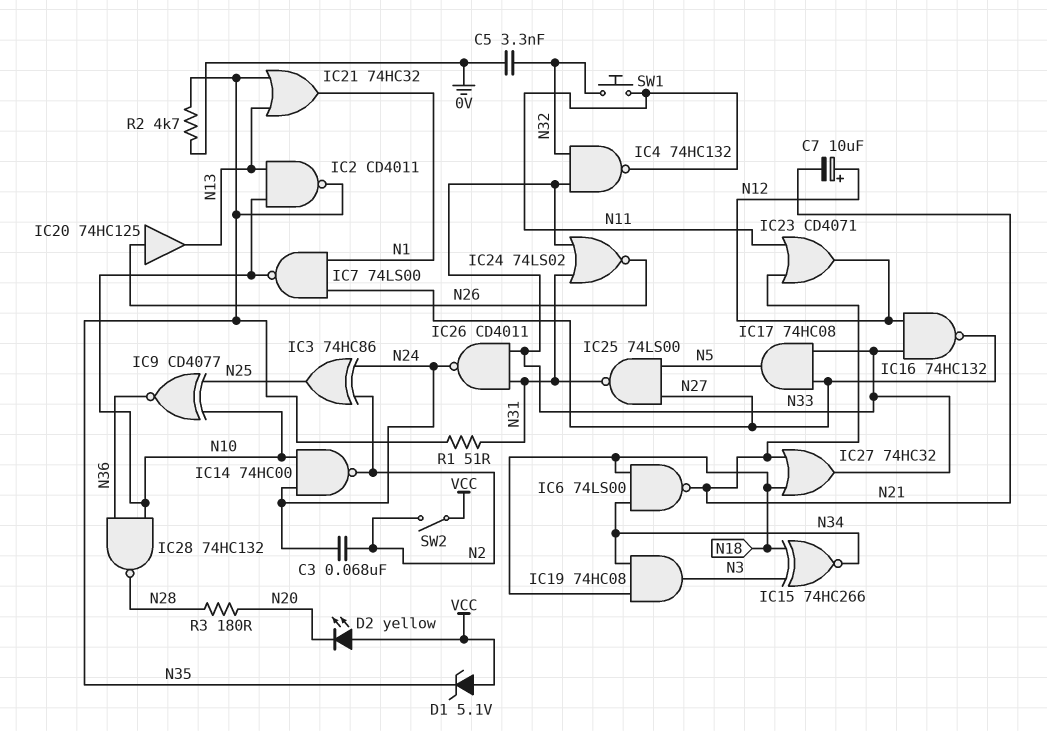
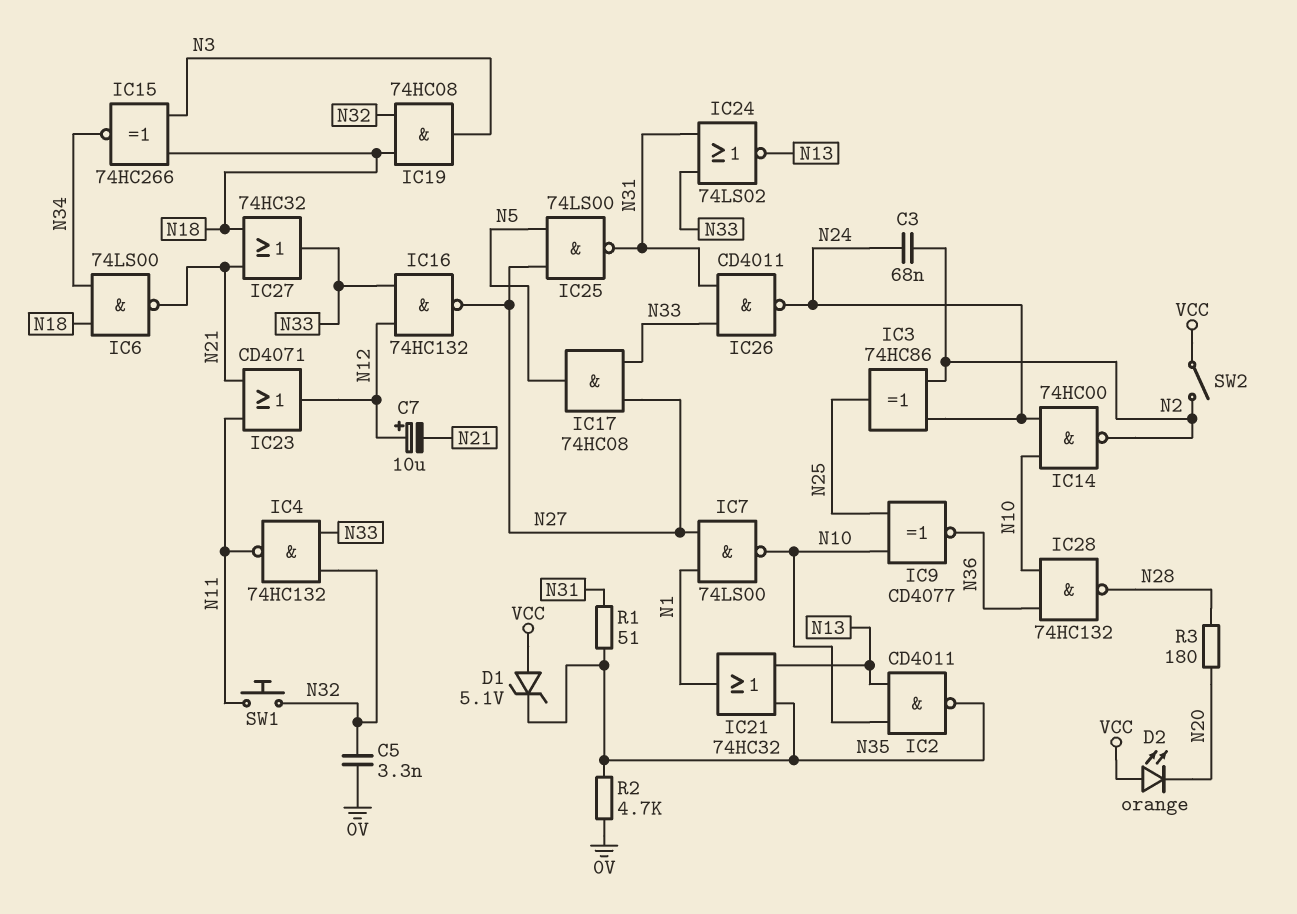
D2: LED yellow (A VCC, K N20) -> LED orange (A VCC, K N20)
IC19: AND 74HC08 (in N18, in N34, out N3) -> AND 74HC08 (in N18, in N32, out N3)
IC20: buffer 74HC125 (in N26, out N13) -> none
IC24: NOR 74LS02 (in N31, in N33, out N26) -> NOR 74LS02 (in N31, in N33, out N13)

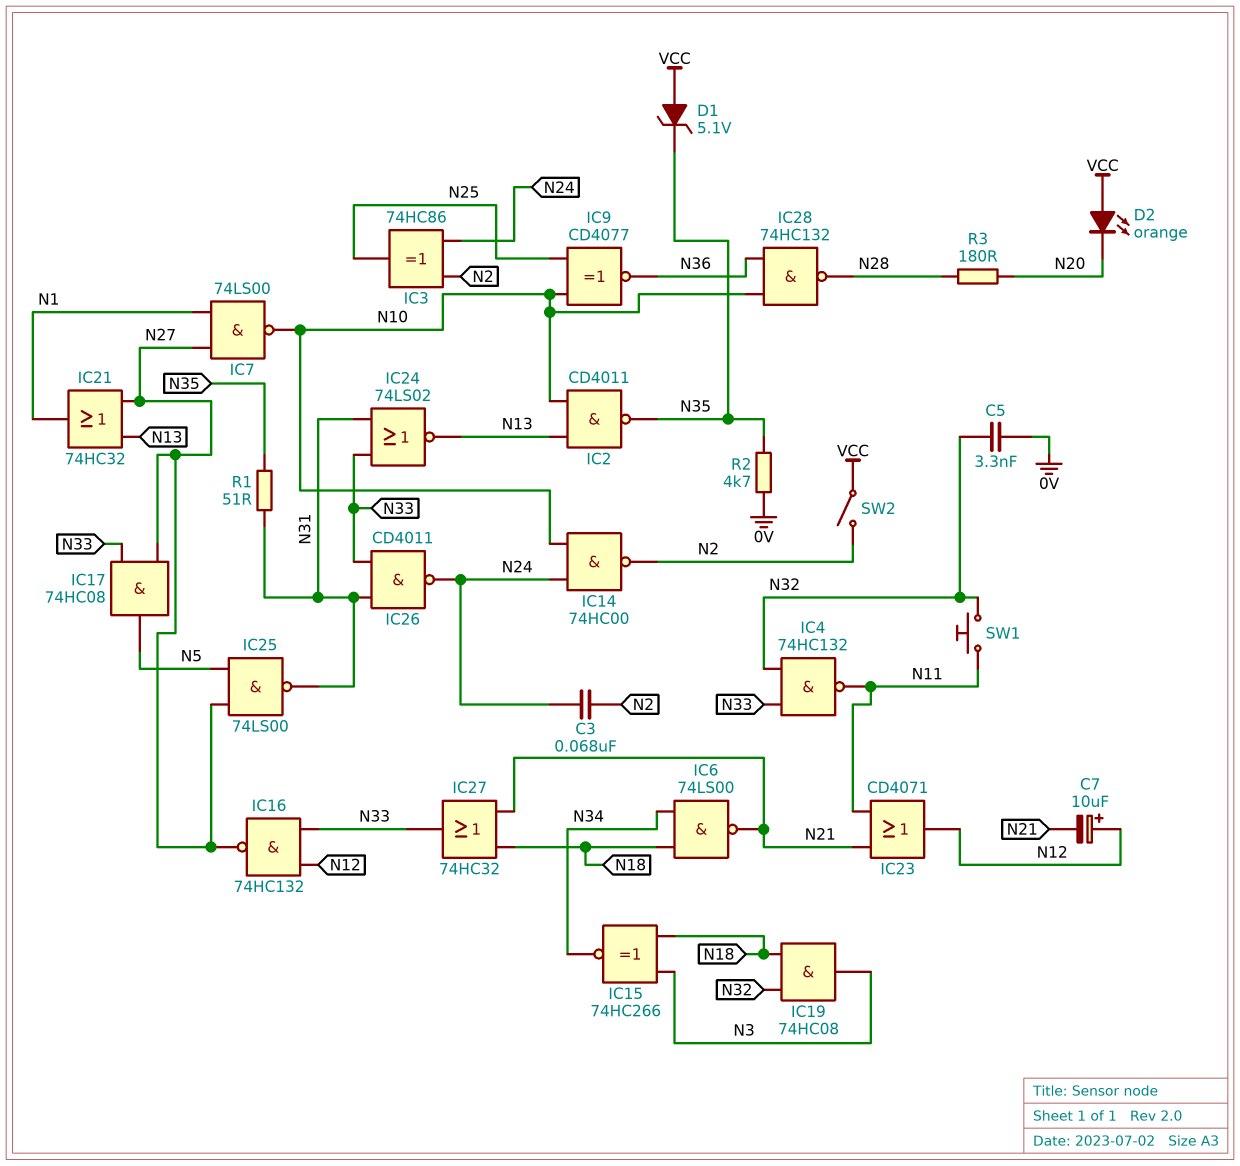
IC21: OR 74HC32 (in N13, in N35, out N1) -> OR 74HC32 (in N13, in N27, out N1)

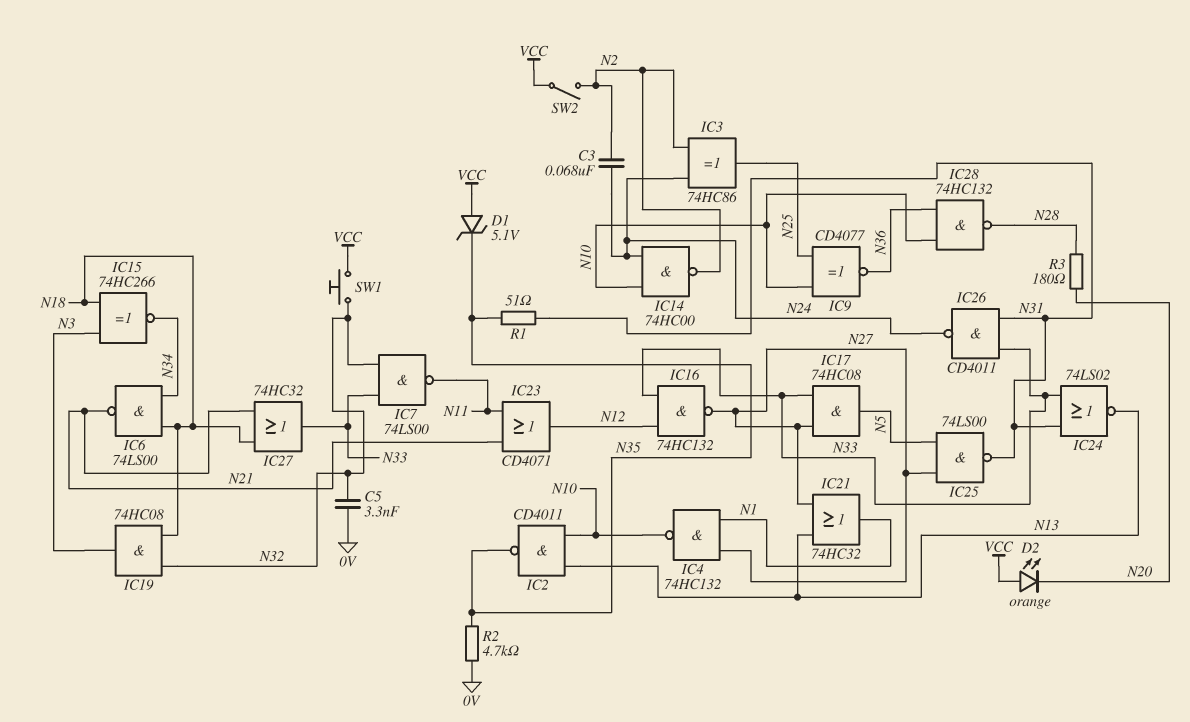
C7: 10uF (plus N12, minus N21) -> none
IC4: NAND 74HC132 (in N32, in N33, out N11) -> NAND 74HC132 (in N1, in N27, out N10)
IC7: NAND 74LS00 (in N1, in N27, out N10) -> NAND 74LS00 (in N32, in N33, out N11)
SW1: button (N11, N32) -> button (N32, VCC)

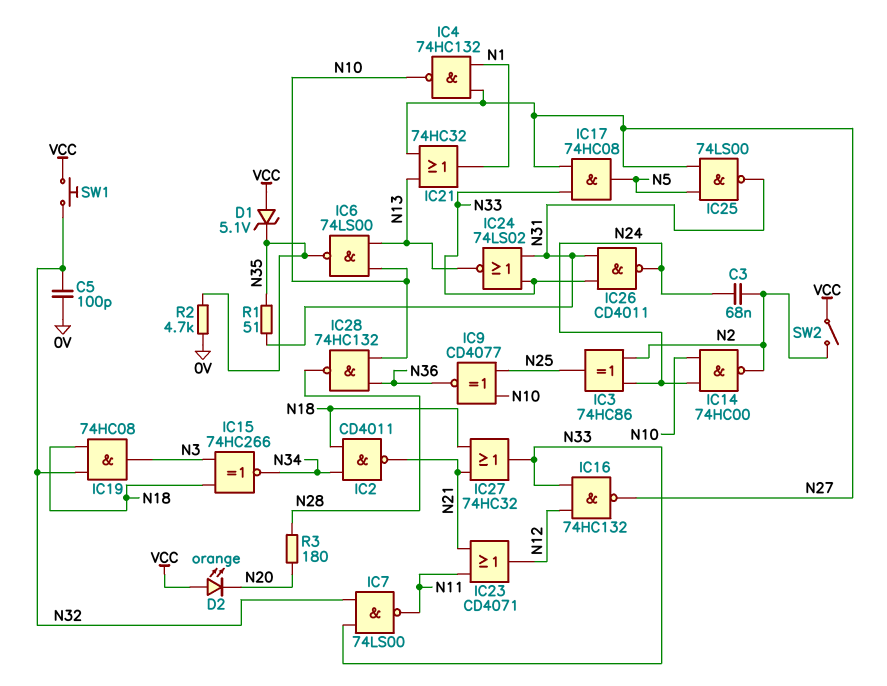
C5: 3.3nF (0V, N32) -> 100pF (0V, N32)
IC2: NAND CD4011 (in N10, in N13, out N35) -> NAND CD4011 (in N18, in N34, out N21)
IC6: NAND 74LS00 (in N18, in N34, out N21) -> NAND 74LS00 (in N10, in N13, out N35)

